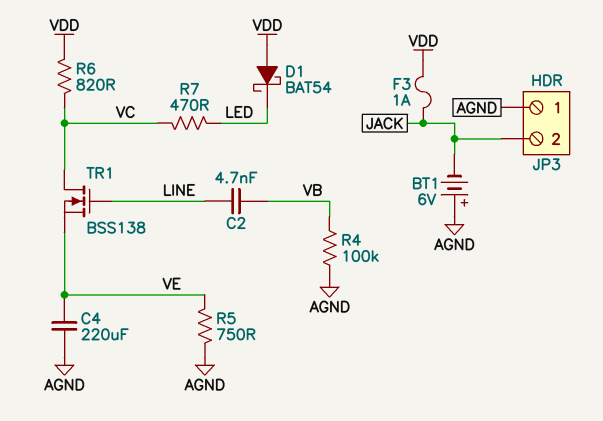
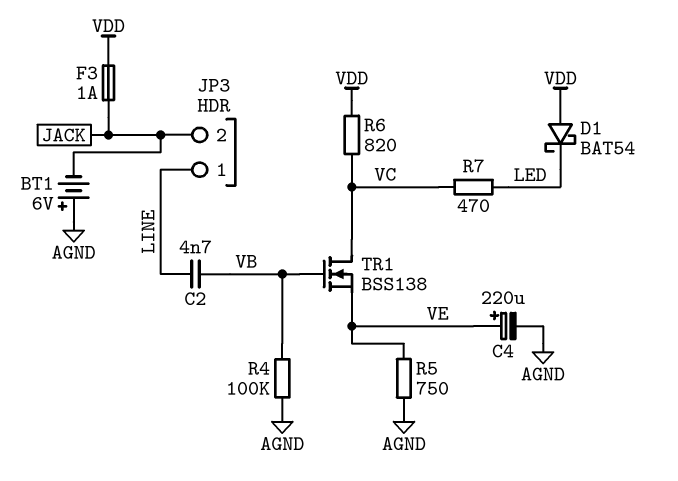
C4: 220uF (AGND, VE) -> 220uF (plus VE, minus AGND)
JP3 pin 1: AGND -> LINE
TR1: NMOS BSS138 (G LINE, D VC, S VE) -> NMOS BSS138 (G VB, D VC, S VE)

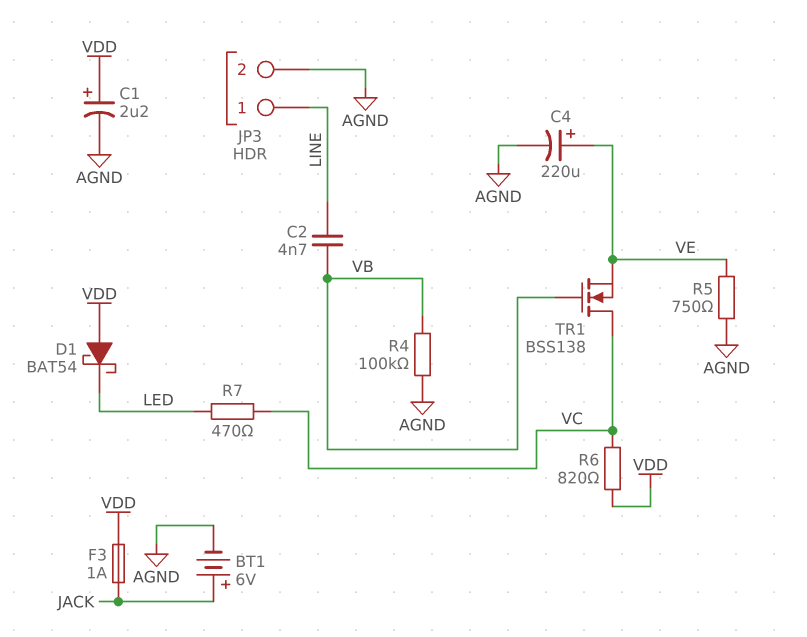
BT1: 6V (plus AGND, minus JACK) -> 6V (plus JACK, minus AGND)
C1: none -> 2.2uF (plus VDD, minus AGND)
JP3 pin 2: JACK -> AGND

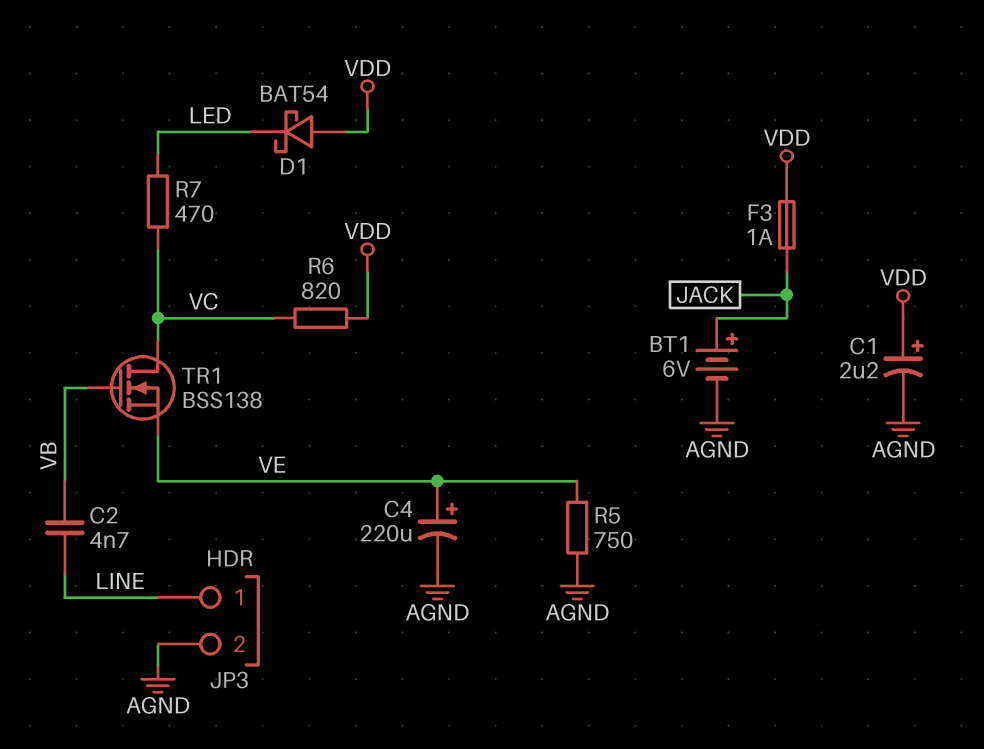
R4: 100k (AGND, VB) -> none

